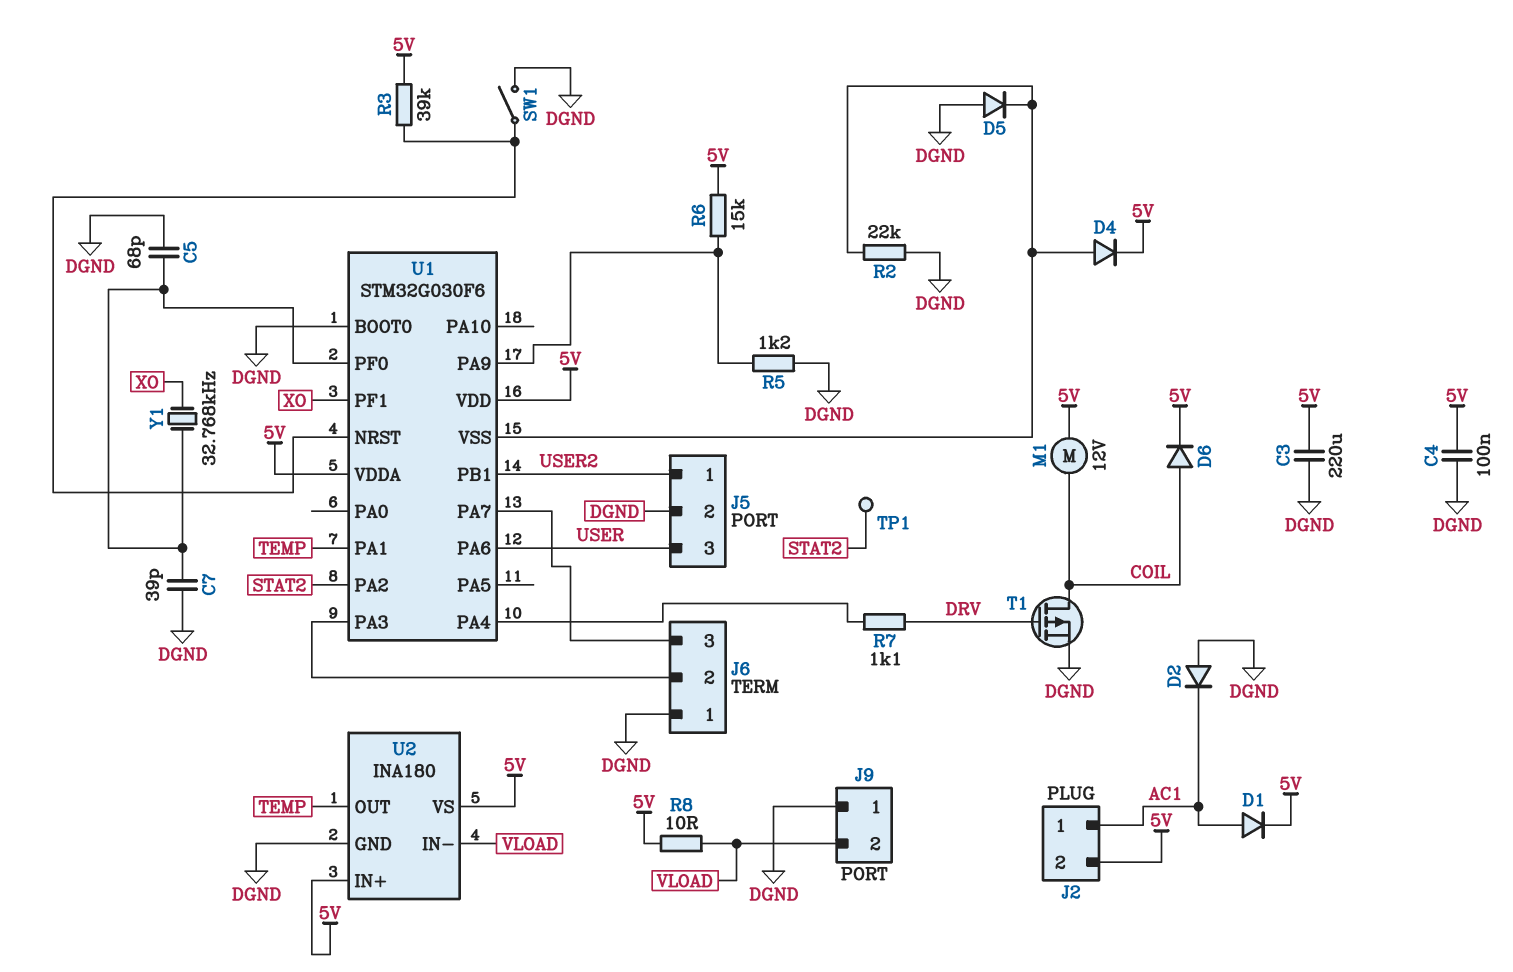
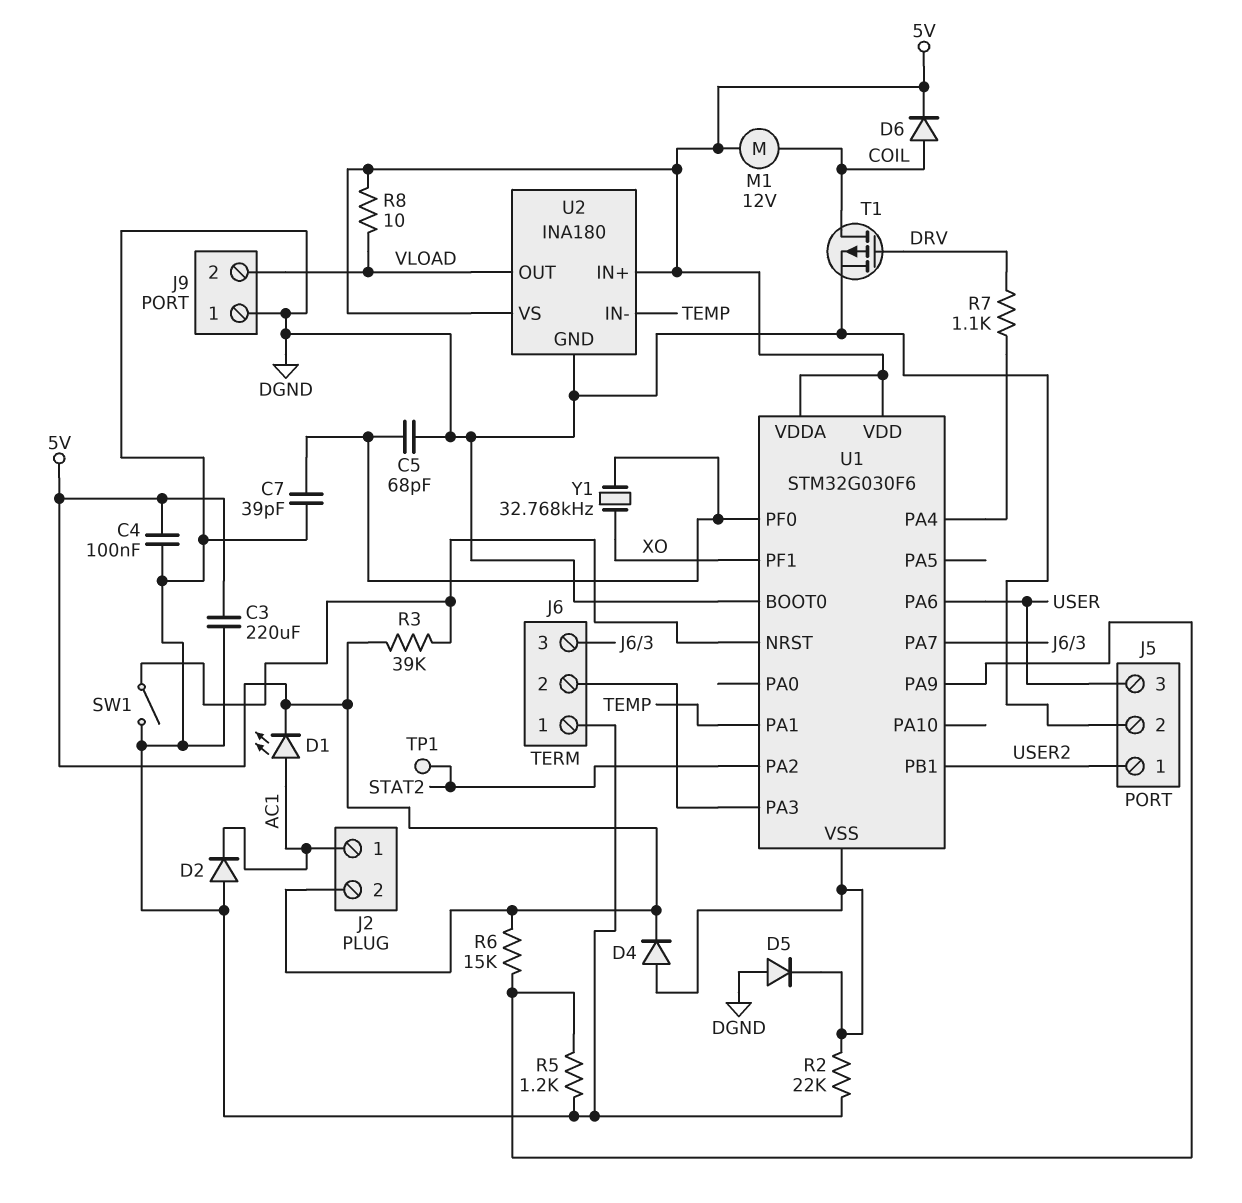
D1: diode (A AC1, K 5V) -> LED (A AC1, K 5V)
U2 pin IN-: VLOAD -> TEMP
U2 pin OUT: TEMP -> VLOAD

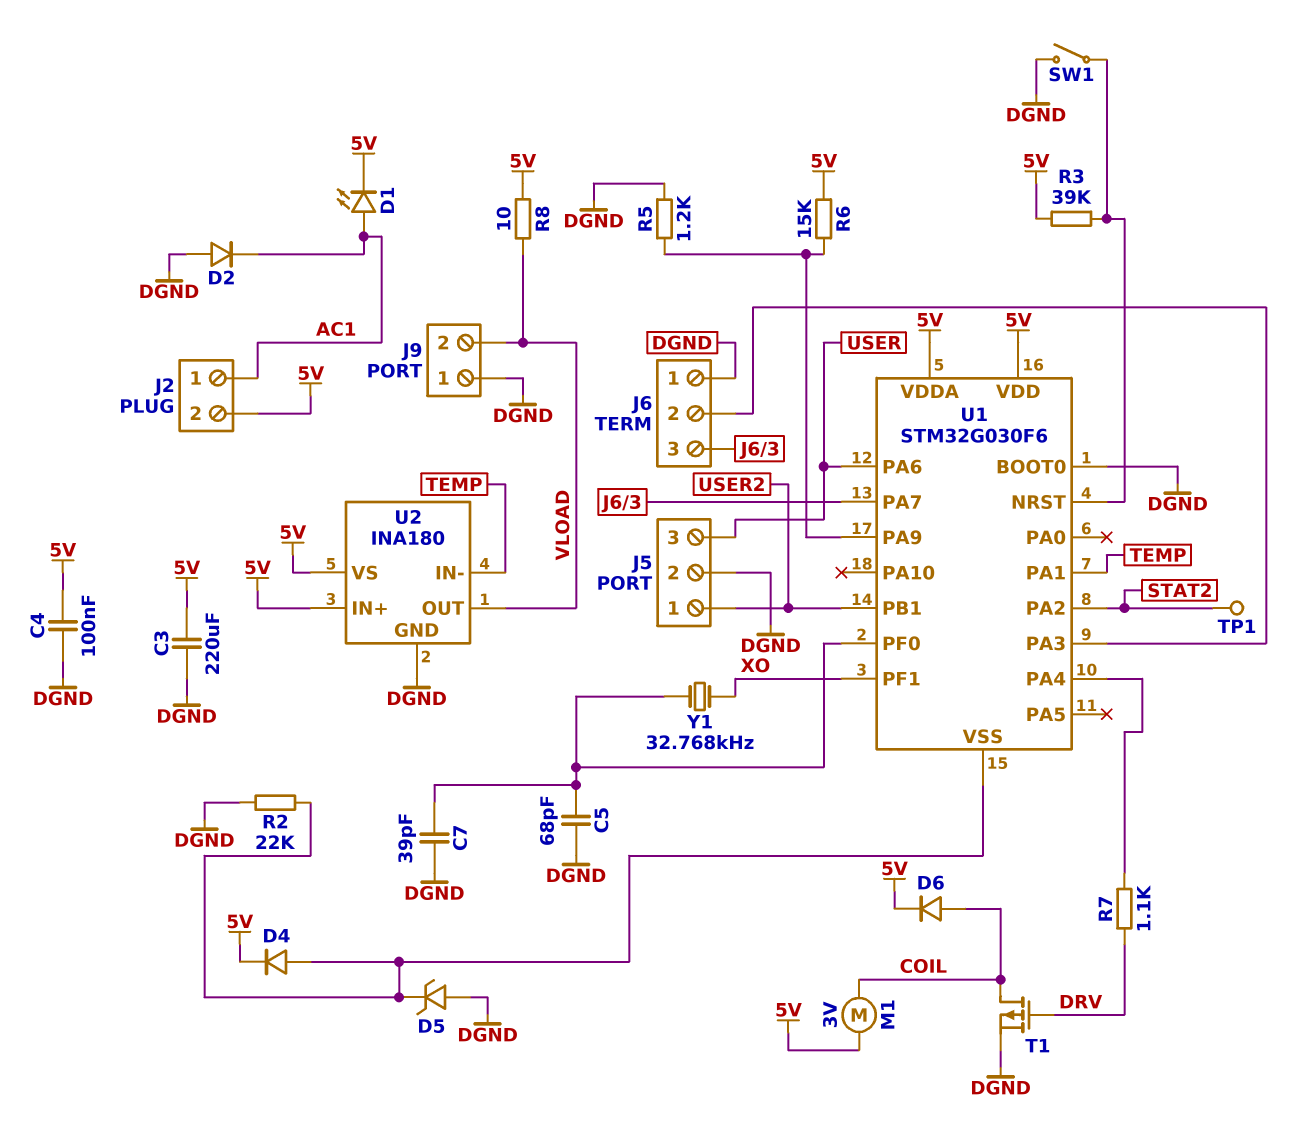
D5: diode (A DGND, K U1/VSS) -> zener (A DGND, K U1/VSS)
M1: motor 12V (5V, COIL) -> motor 3V (5V, COIL)

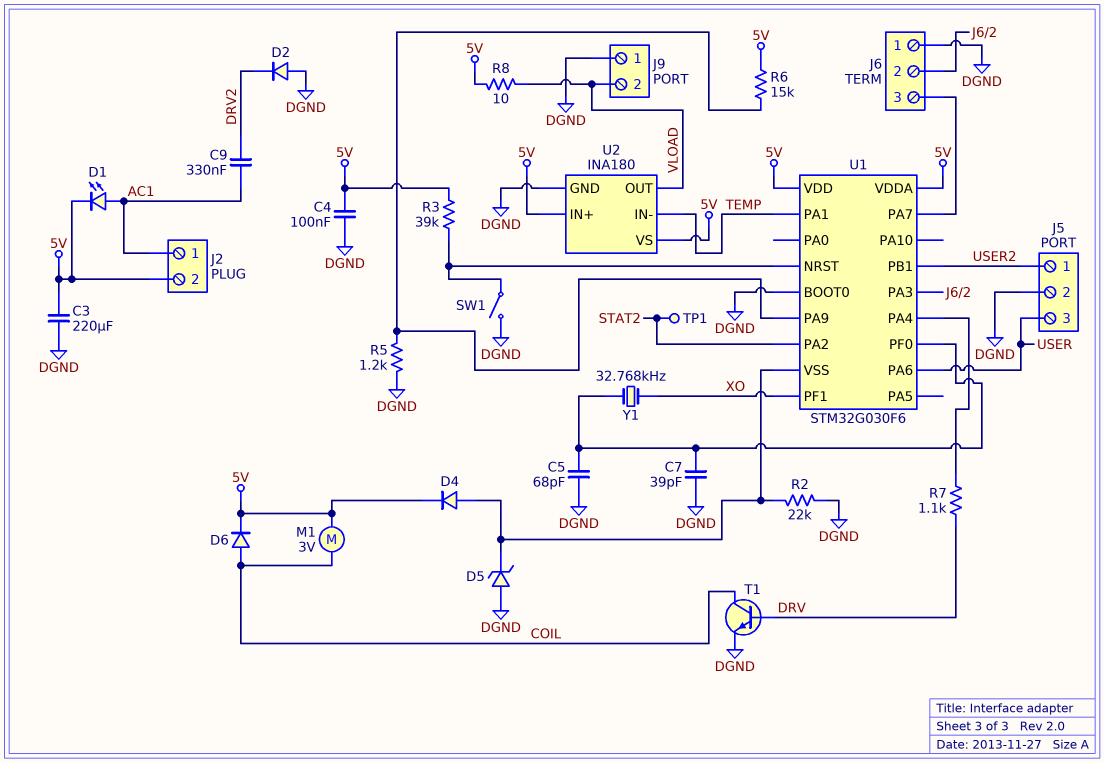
C9: none -> 330nF (AC1, DRV2)
D2: diode (A DGND, K AC1) -> diode (A DGND, K DRV2)
T1: PMOS (G DRV, D COIL, S DGND) -> NPN (B DRV, C COIL, E DGND)

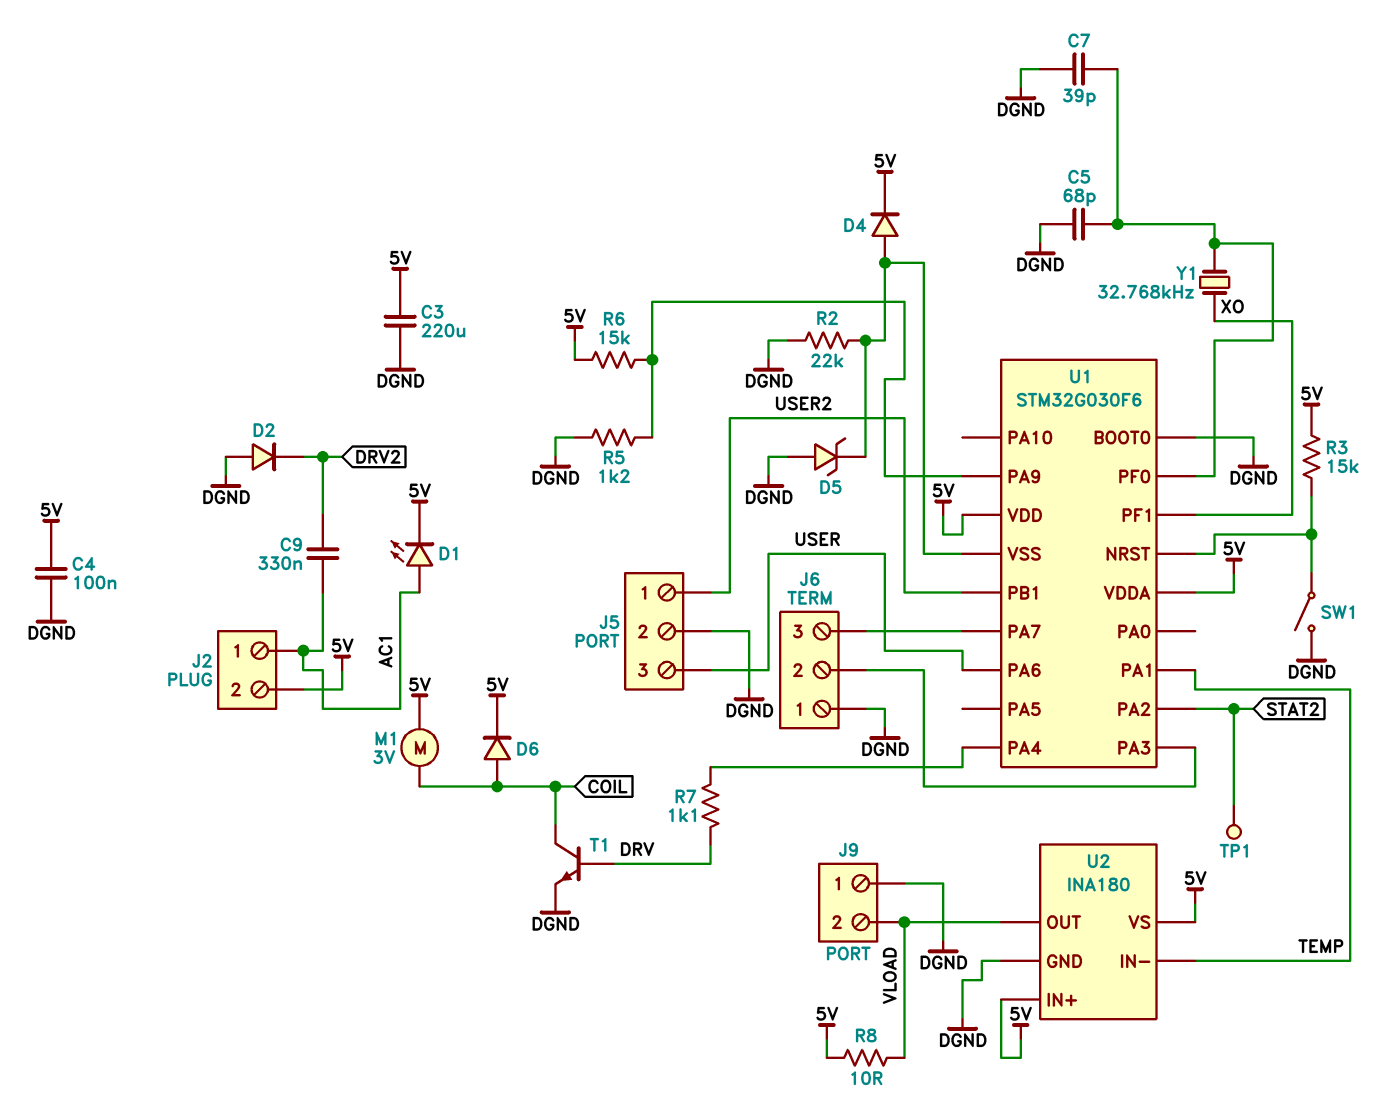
R3: 39k (5V, U1/NRST) -> 15k (5V, U1/NRST)

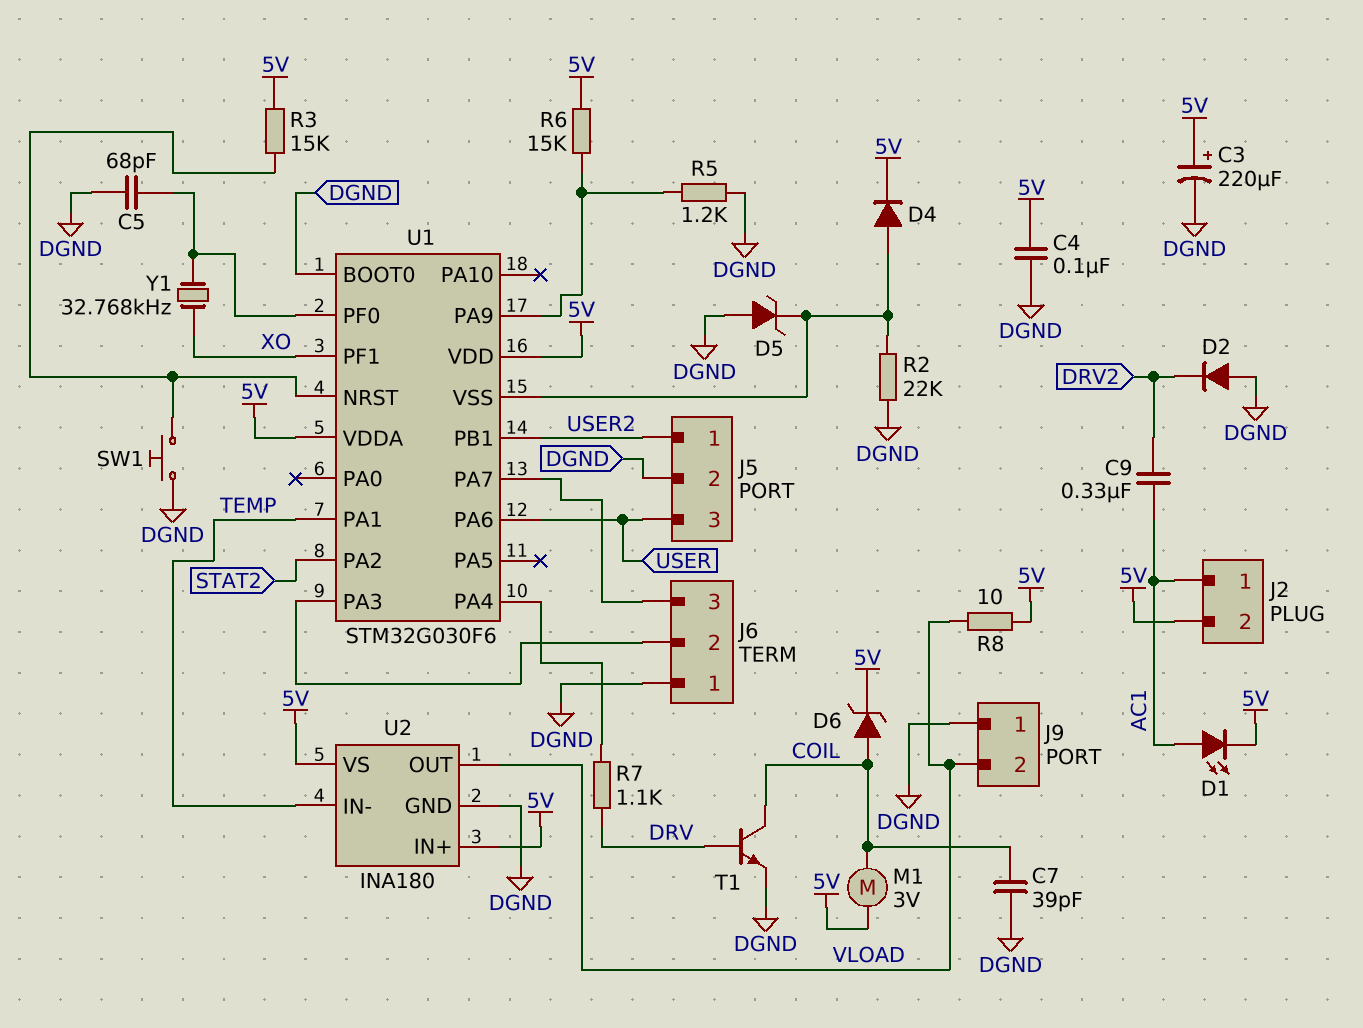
C3: 220uF (5V, DGND) -> 220uF (plus 5V, minus DGND)
C7: 39pF (DGND, U1/PF0) -> 39pF (COIL, DGND)
D6: diode (A COIL, K 5V) -> zener (A COIL, K 5V)
SW1: switch (DGND, U1/NRST) -> button (DGND, U1/NRST)
TP1: test point (STAT2) -> none

